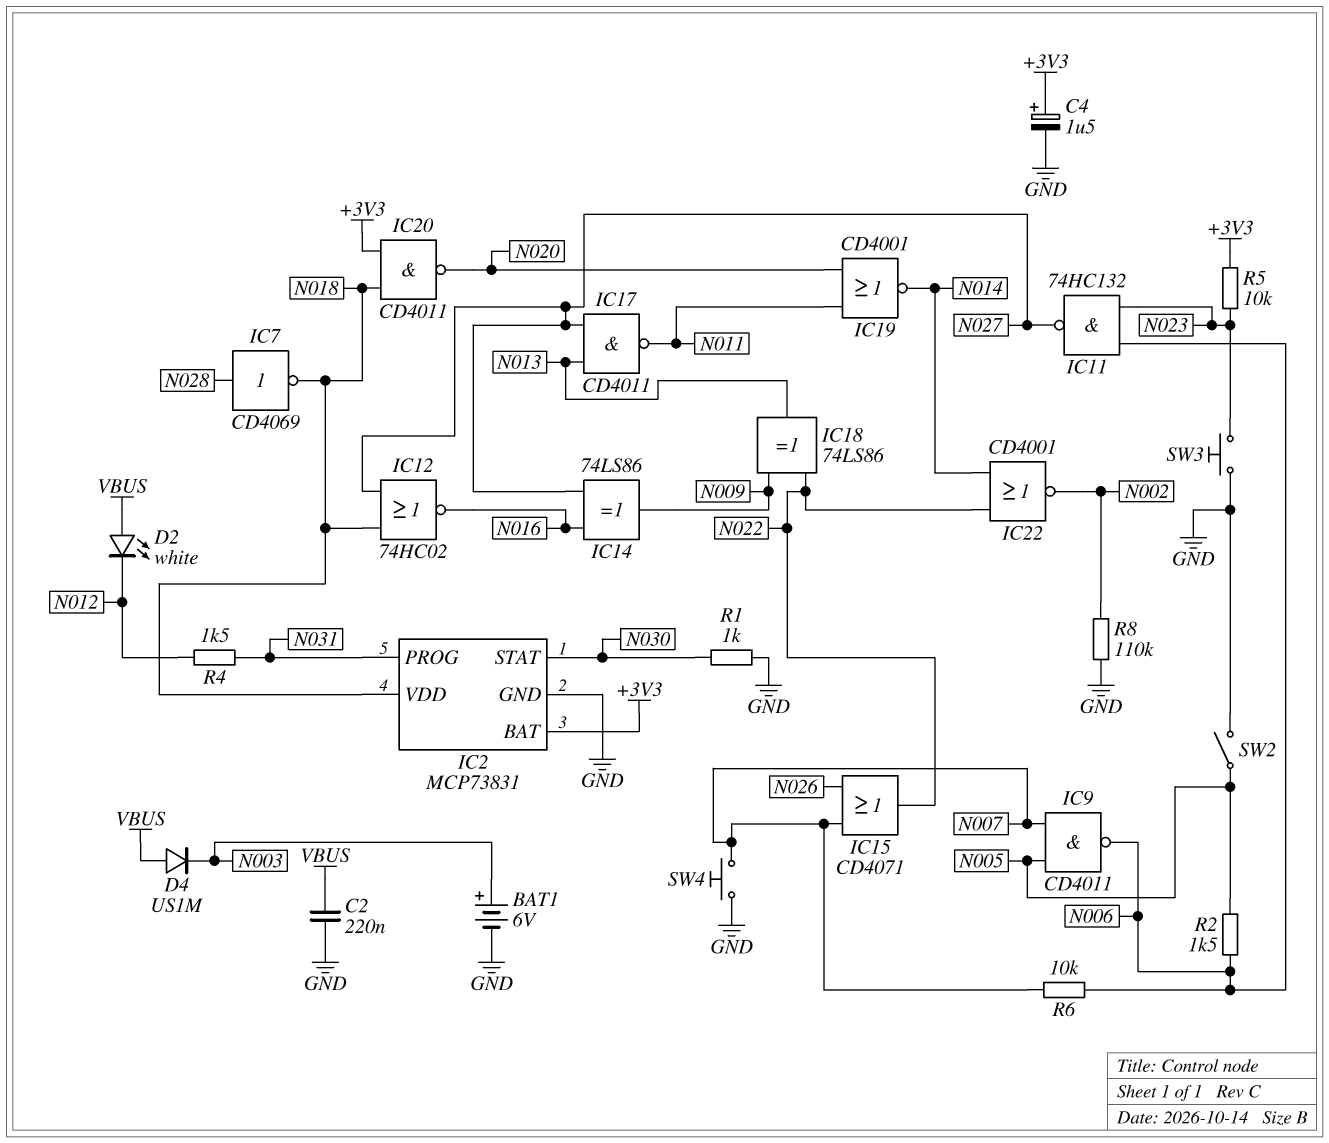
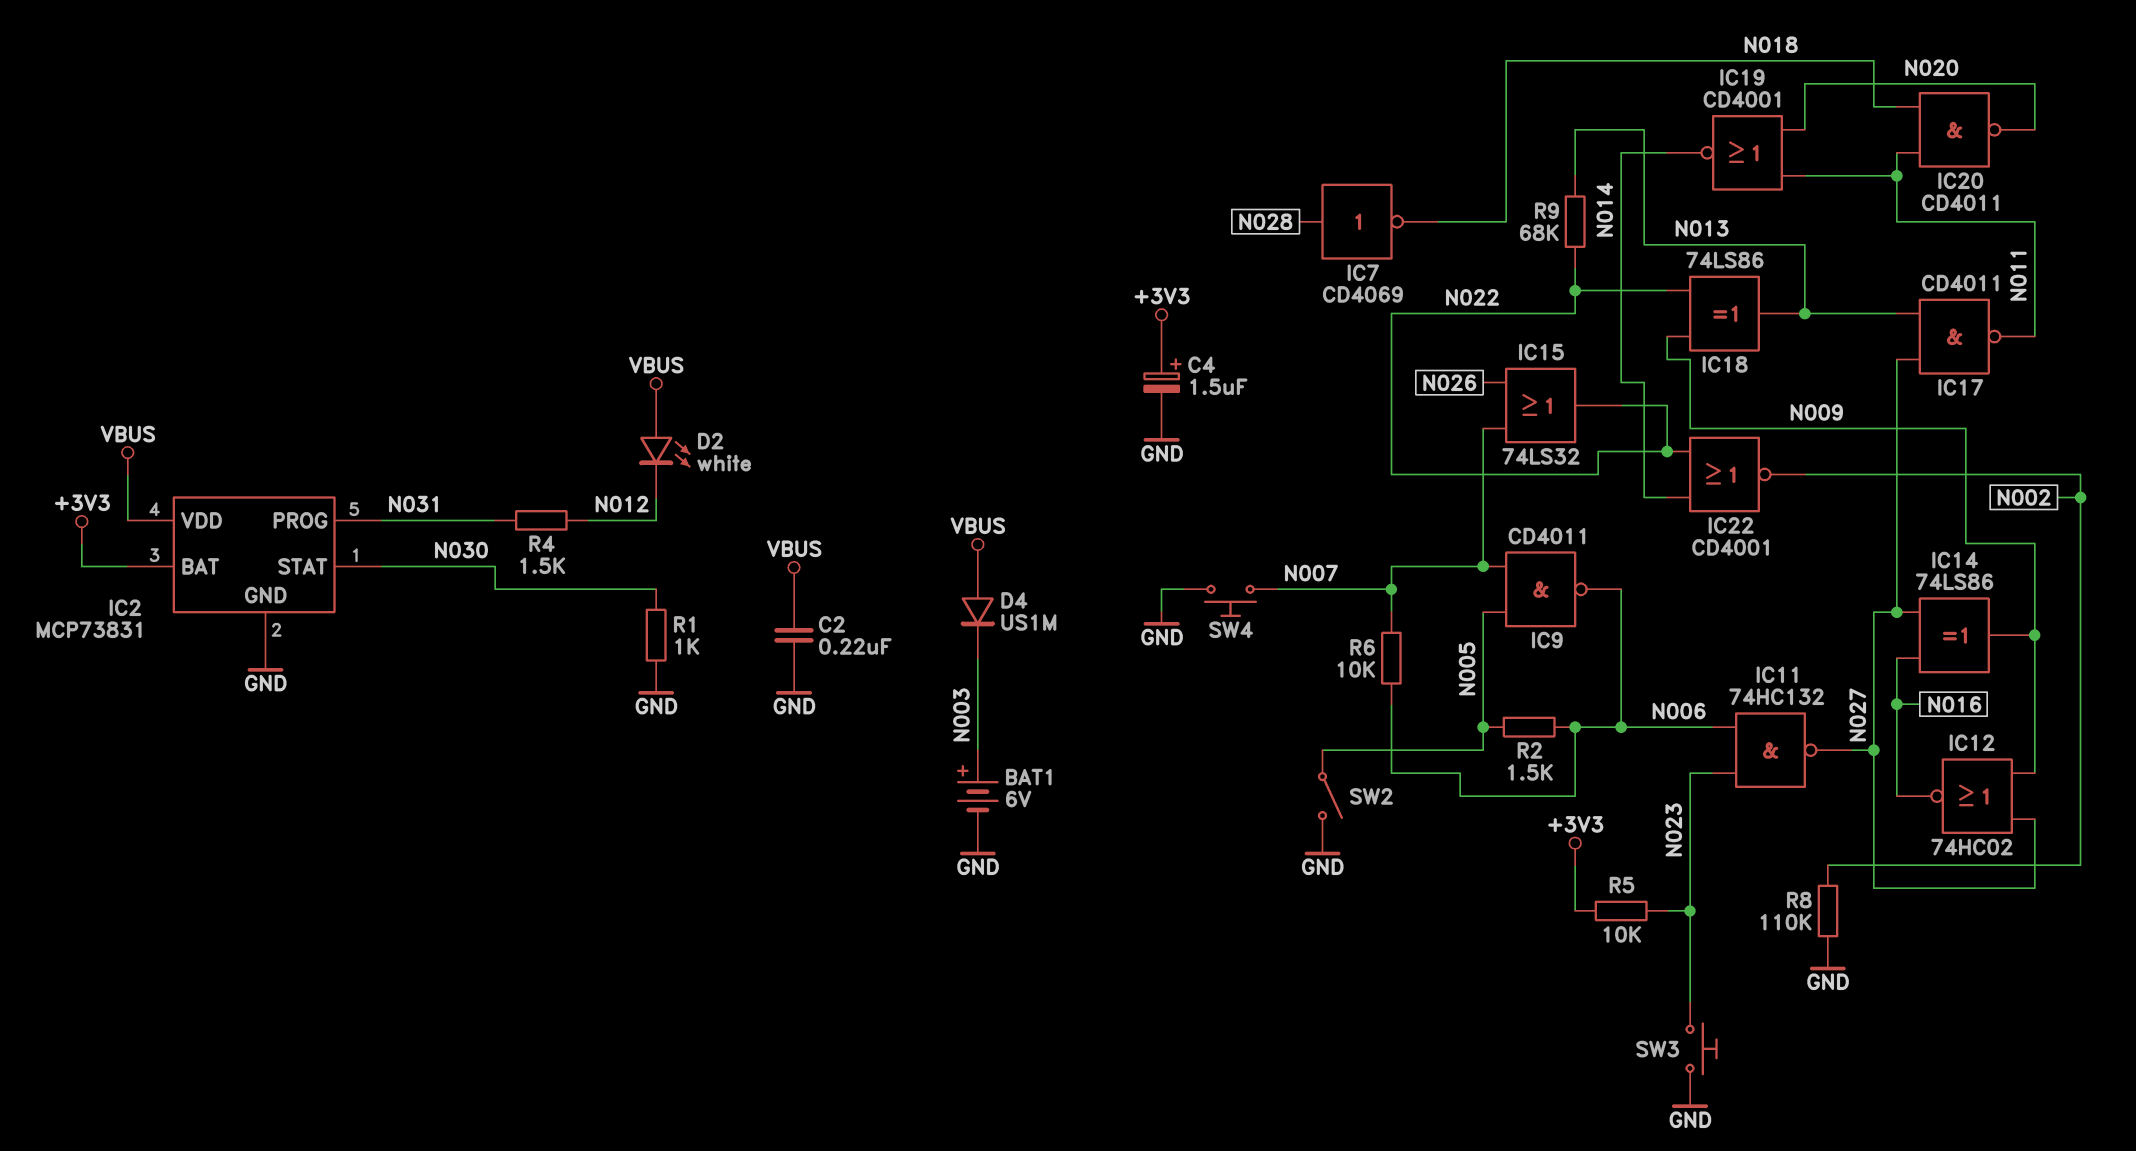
IC2 pin VDD: N018 -> VBUS
IC12: NOR 74HC02 (in N018, in N027, out N016) -> NOR 74HC02 (in N009, in N027, out N016)
IC15: OR CD4071 (in N007, in N026, out N022) -> OR 74LS32 (in N007, in N026, out N022)
IC20: NAND CD4011 (in +3V3, in N018, out N020) -> NAND CD4011 (in N011, in N018, out N020)
R9: none -> 68k (N013, N022)

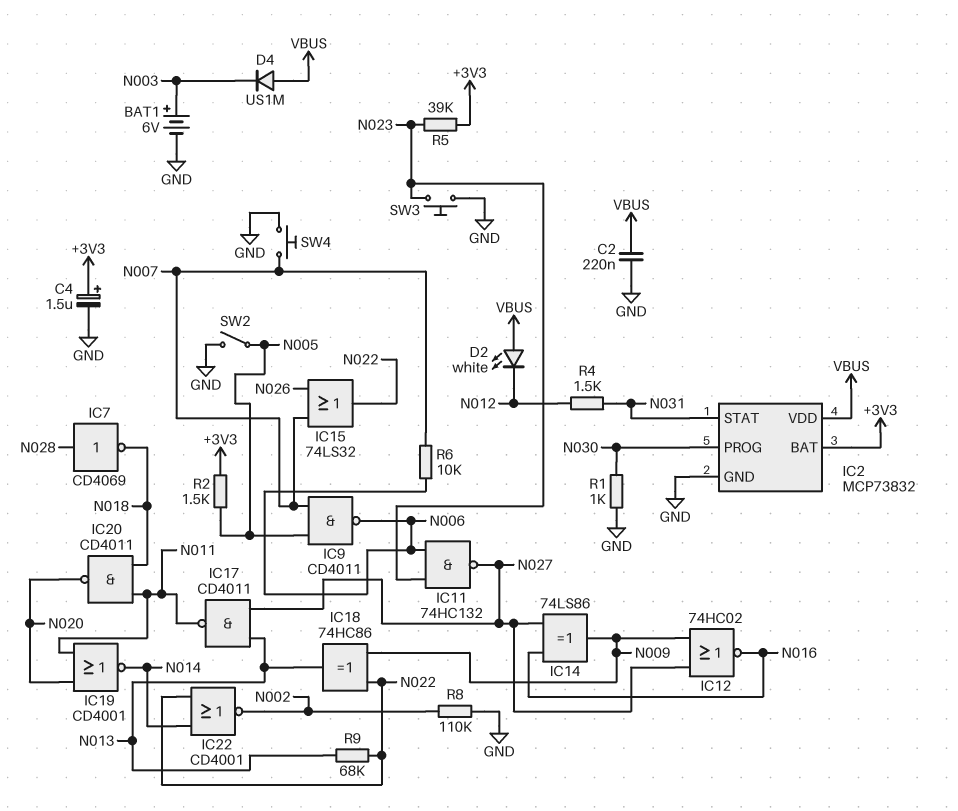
IC2: MCP73831 -> MCP73832
IC2 pin PROG: N031 -> N030
IC2 pin STAT: N030 -> N031
IC18: XOR 74LS86 (in N009, in N022, out N013) -> XOR 74HC86 (in N009, in N022, out N013)
R2: 1.5k (N005, N006) -> 1.5k (+3V3, N005)
R5: 10k (+3V3, N023) -> 39k (+3V3, N023)

